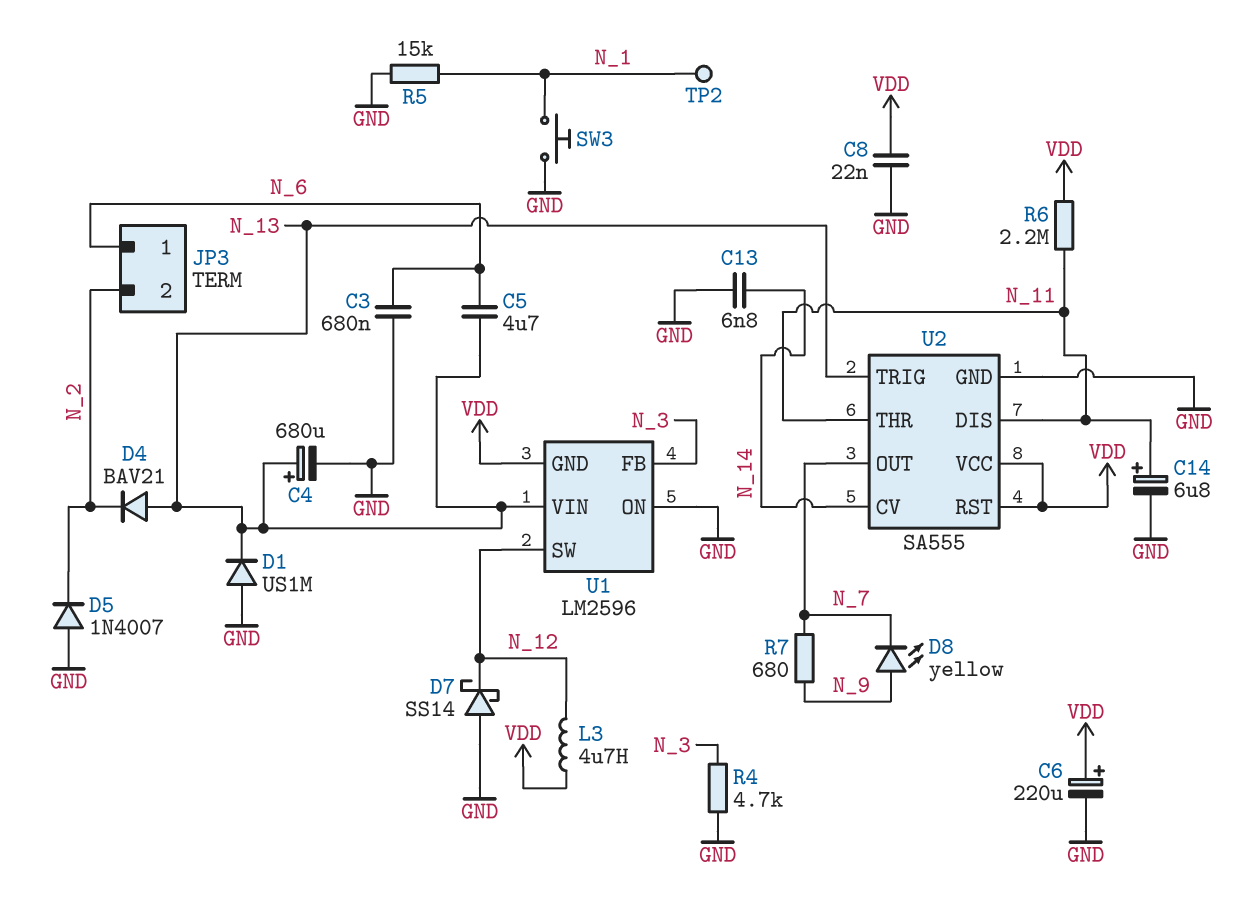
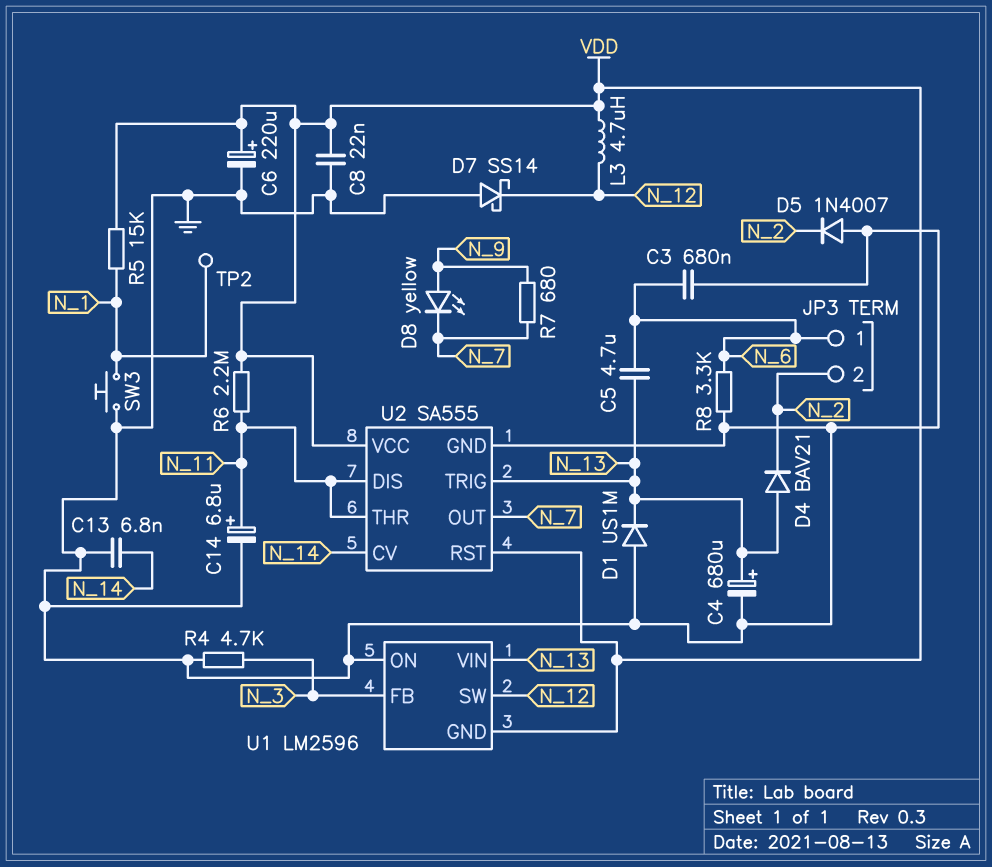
R5: 15k (GND, N_1) -> 15k (N_1, VDD)
R8: none -> 3.3k (GND, N_6)

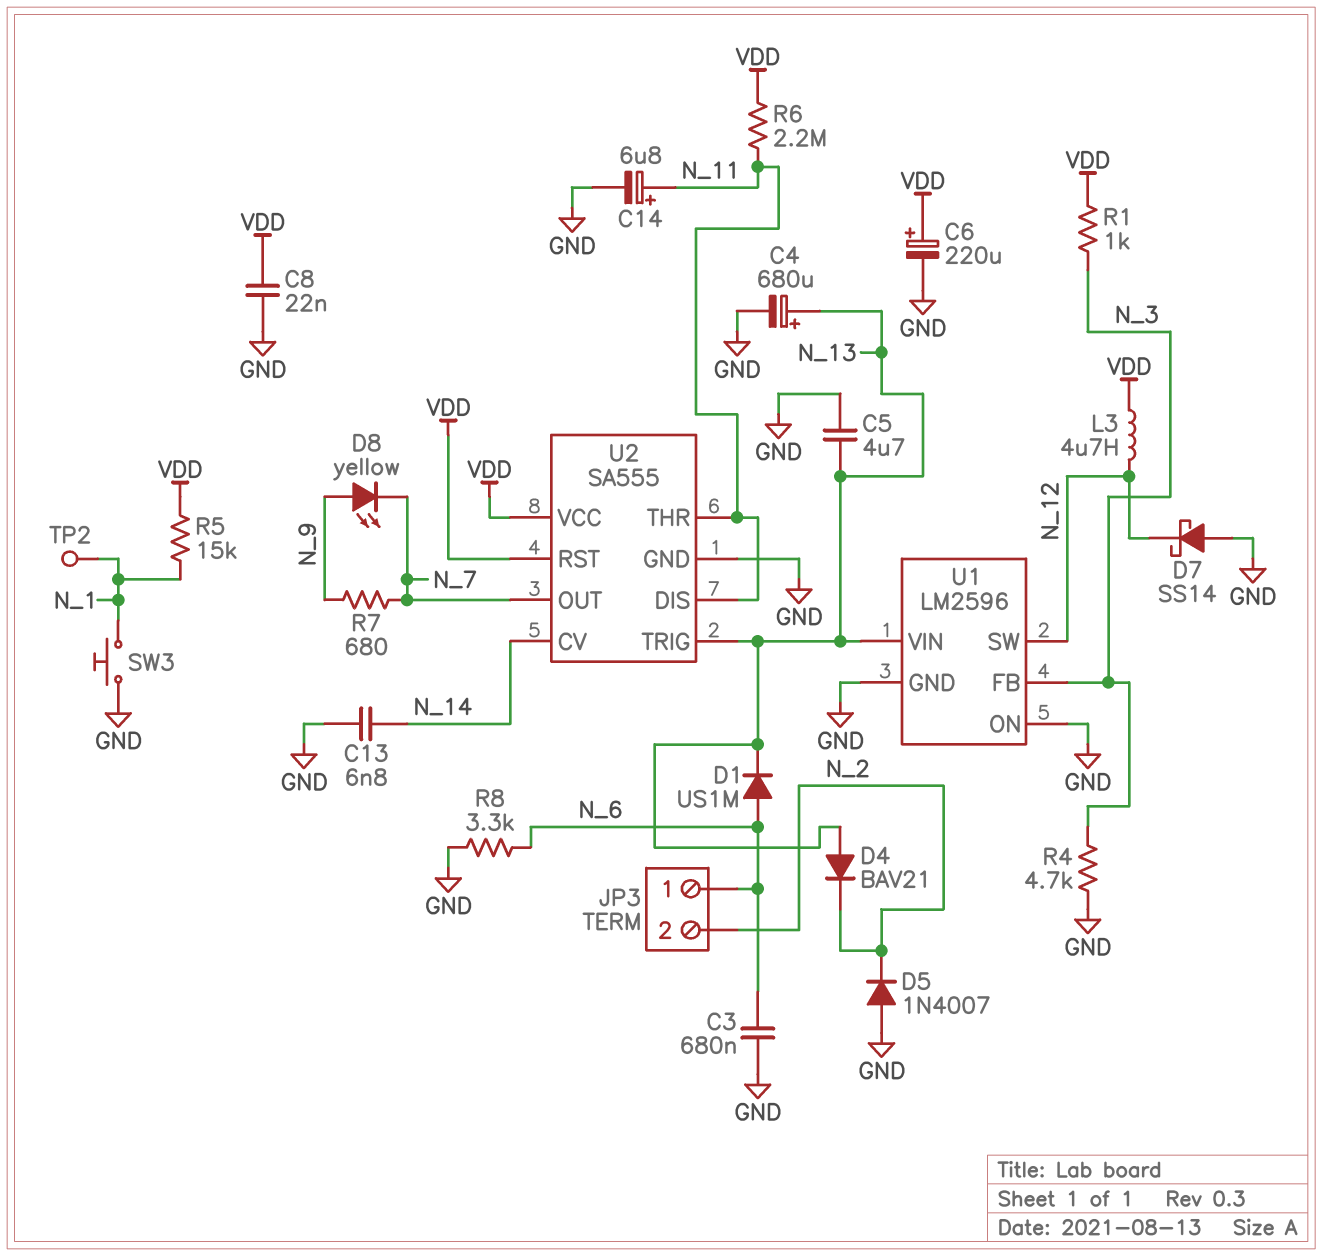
C5: 4.7uF (N_6, N_13) -> 4.7uF (GND, N_13)
D1: diode US1M (A GND, K N_13) -> diode US1M (A N_6, K N_13)
R1: none -> 1k (N_3, VDD)
U1 pin GND: VDD -> GND

